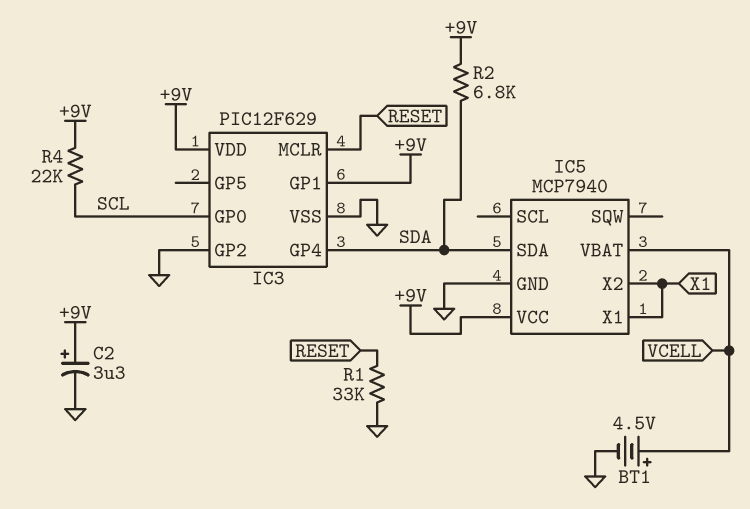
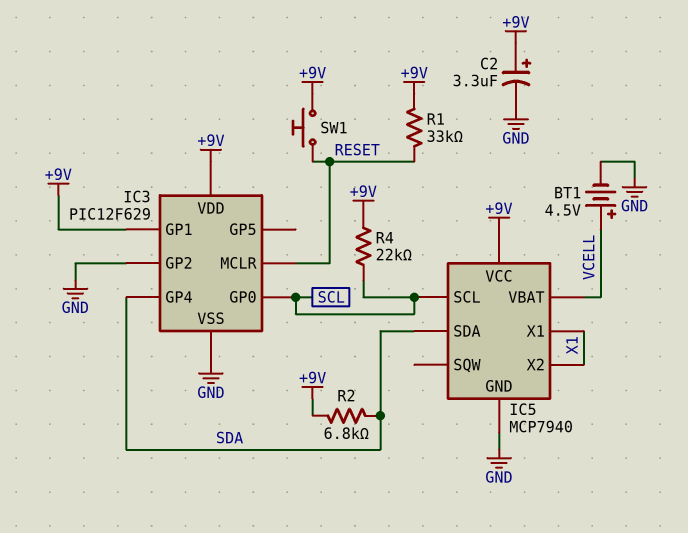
IC5 pin SCL: none -> SCL
R1: 33k (GND, RESET) -> 33k (+9V, RESET)
SW1: none -> button (+9V, RESET)

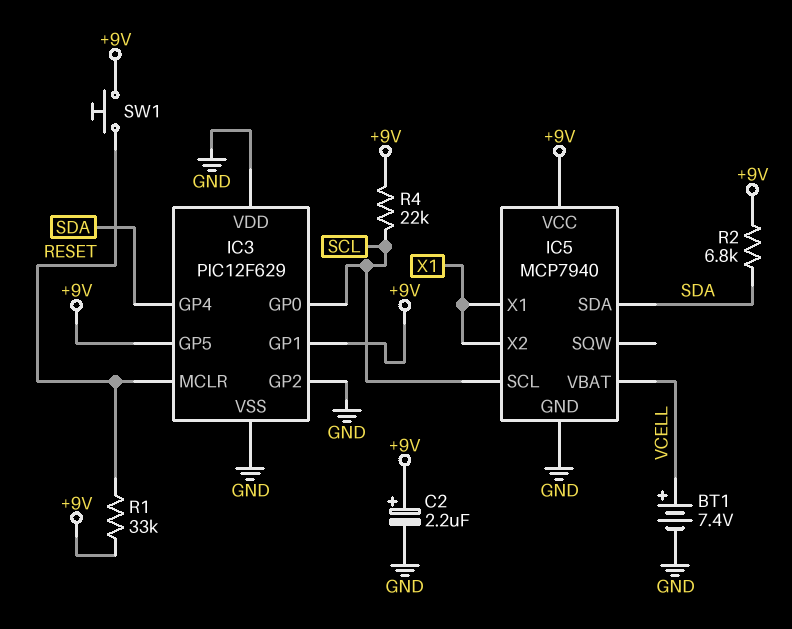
BT1: 4.5V (plus VCELL, minus GND) -> 7.4V (plus VCELL, minus GND)
C2: 3.3uF (plus +9V, minus GND) -> 2.2uF (plus +9V, minus GND)
IC3 pin GP5: none -> +9V
IC3 pin VDD: +9V -> GND

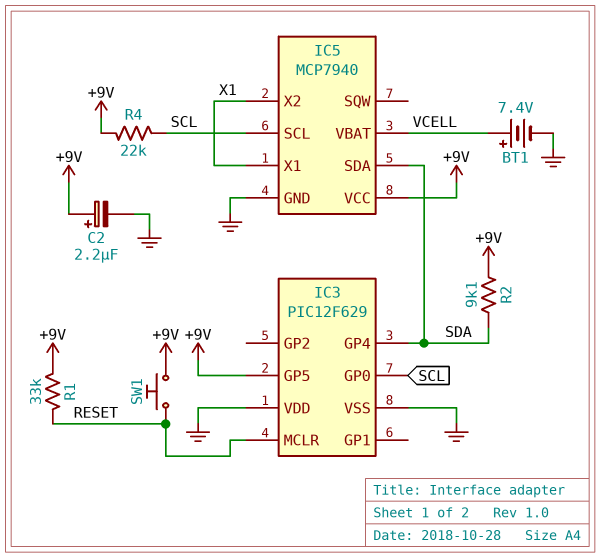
IC3 pin GP1: +9V -> none
IC3 pin GP2: GND -> none
R2: 6.8k (+9V, SDA) -> 9.1k (+9V, SDA)

